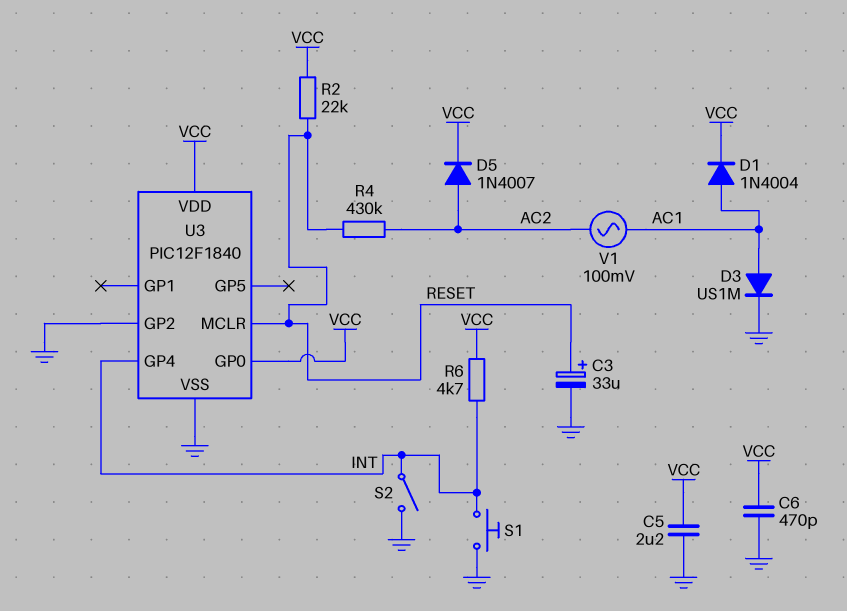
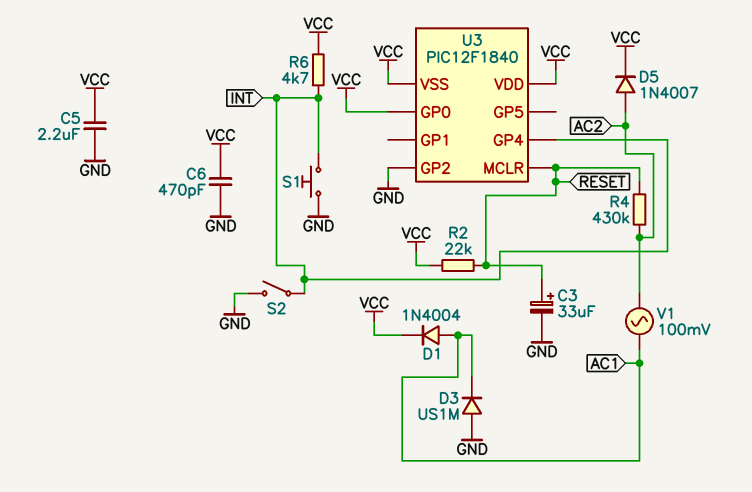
D3: diode US1M (A AC1, K GND) -> diode US1M (A GND, K AC1)
U3 pin VSS: GND -> VCC

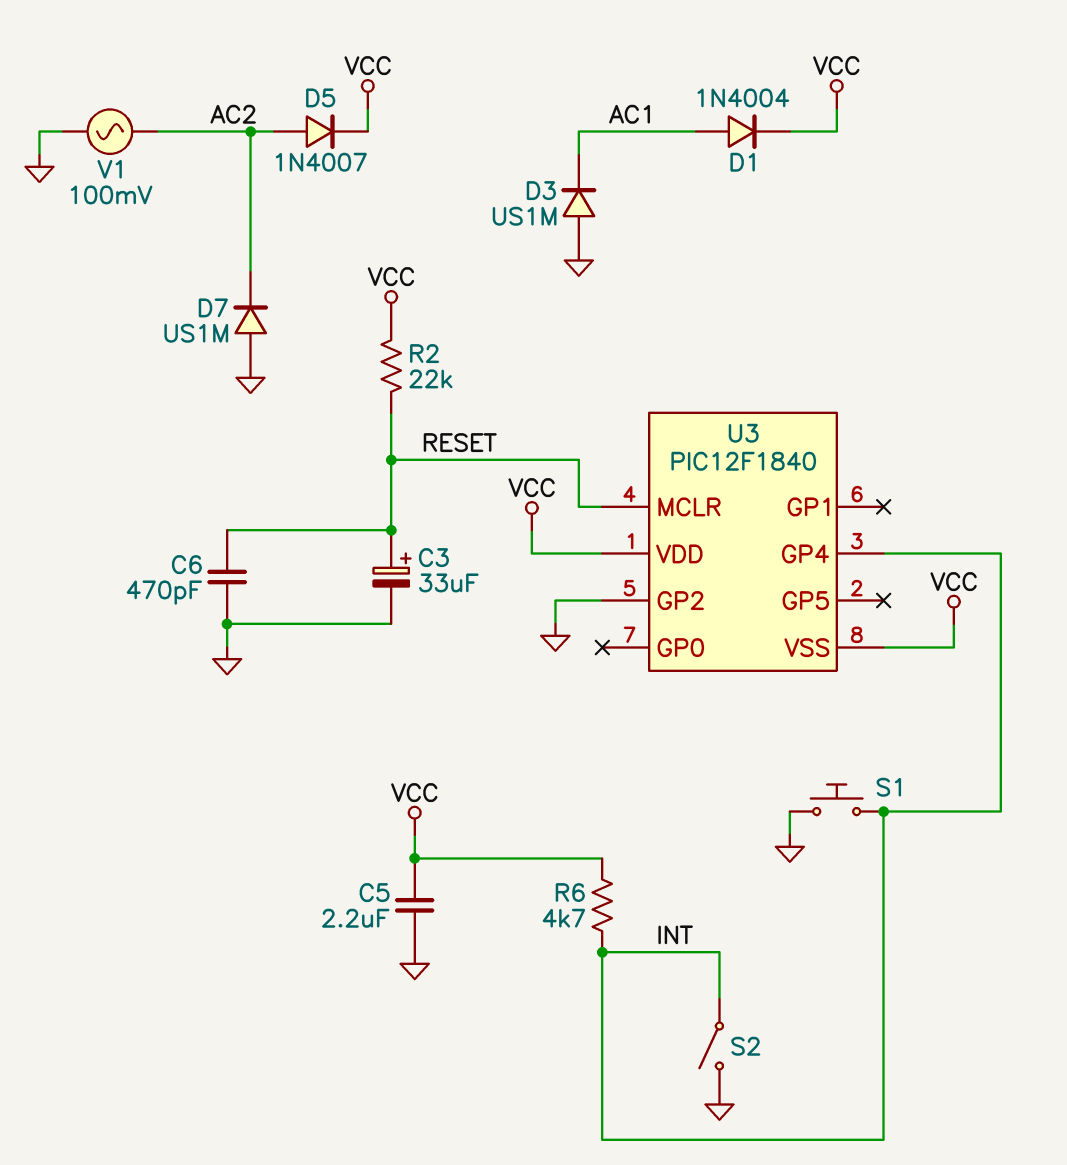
C6: 470pF (GND, VCC) -> 470pF (GND, RESET)
D7: none -> diode US1M (A GND, K AC2)
R4: 430k (AC2, RESET) -> none
U3 pin GP0: VCC -> none
V1: AC 100mV (AC1, AC2) -> AC 100mV (AC2, GND)

